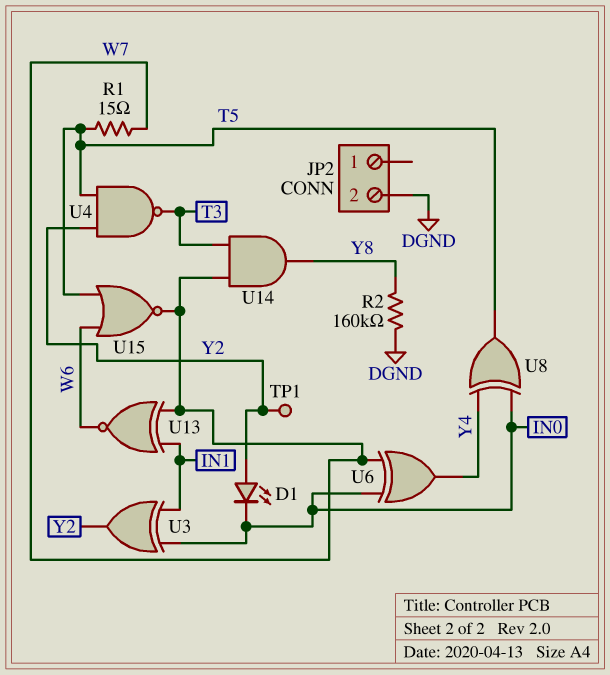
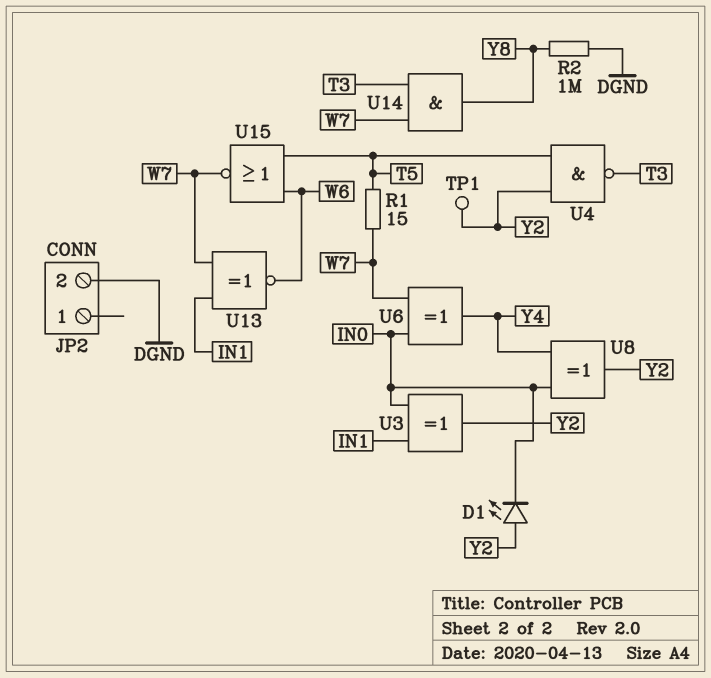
R2: 160k (DGND, Y8) -> 1M (DGND, Y8)
U8: XOR (in IN0, in Y4, out T5) -> XOR (in IN0, in Y4, out Y2)

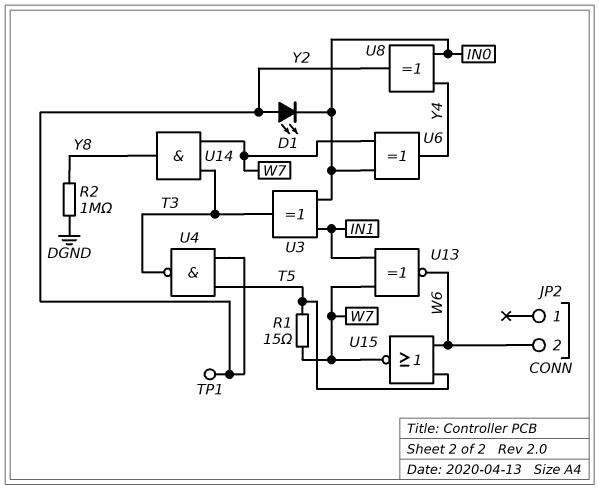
JP2 pin 2: DGND -> W6
U3: XOR (in IN0, in IN1, out Y2) -> XOR (in IN0, in IN1, out T3)

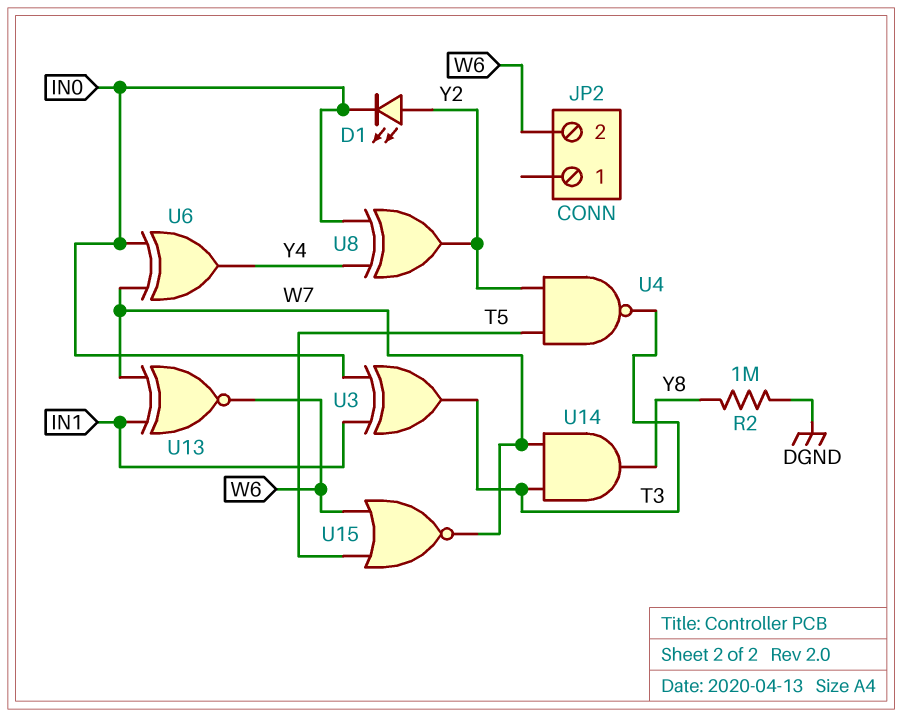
R1: 15 (T5, W7) -> none
TP1: test point (Y2) -> none

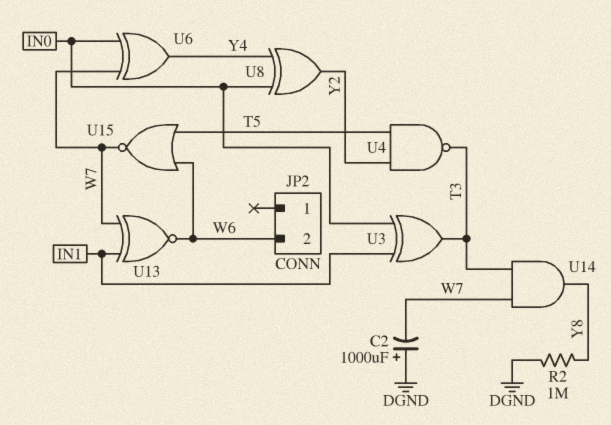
C2: none -> 1000uF (plus DGND, minus W7)
D1: LED (A Y2, K IN0) -> none

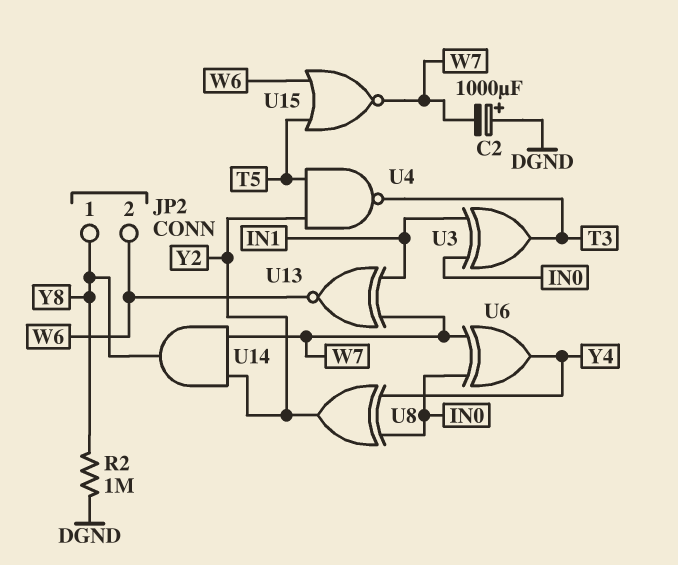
JP2 pin 1: none -> Y8
U14: AND (in T3, in W7, out Y8) -> AND (in W7, in Y2, out Y8)

